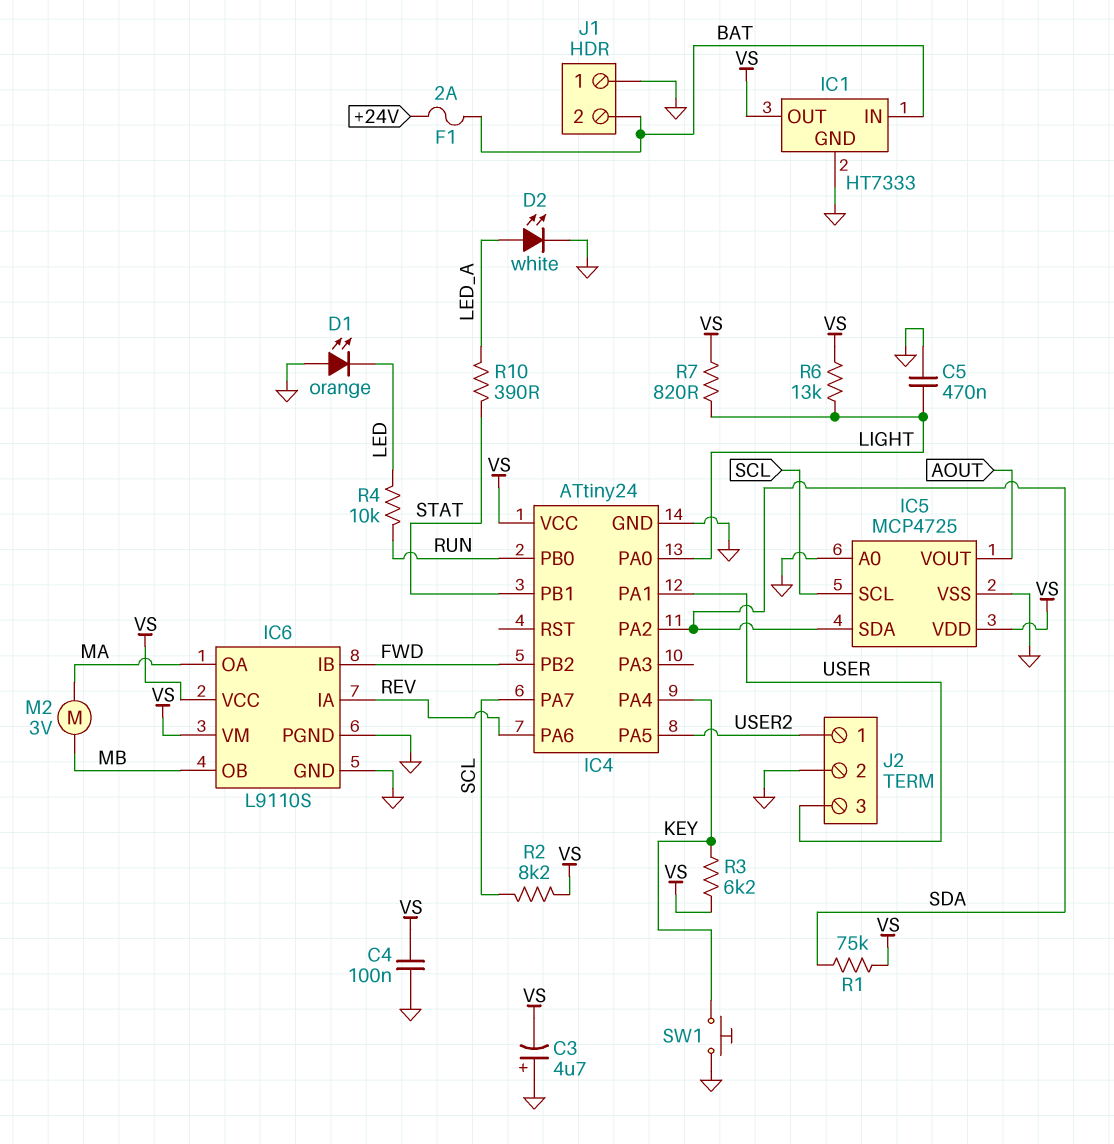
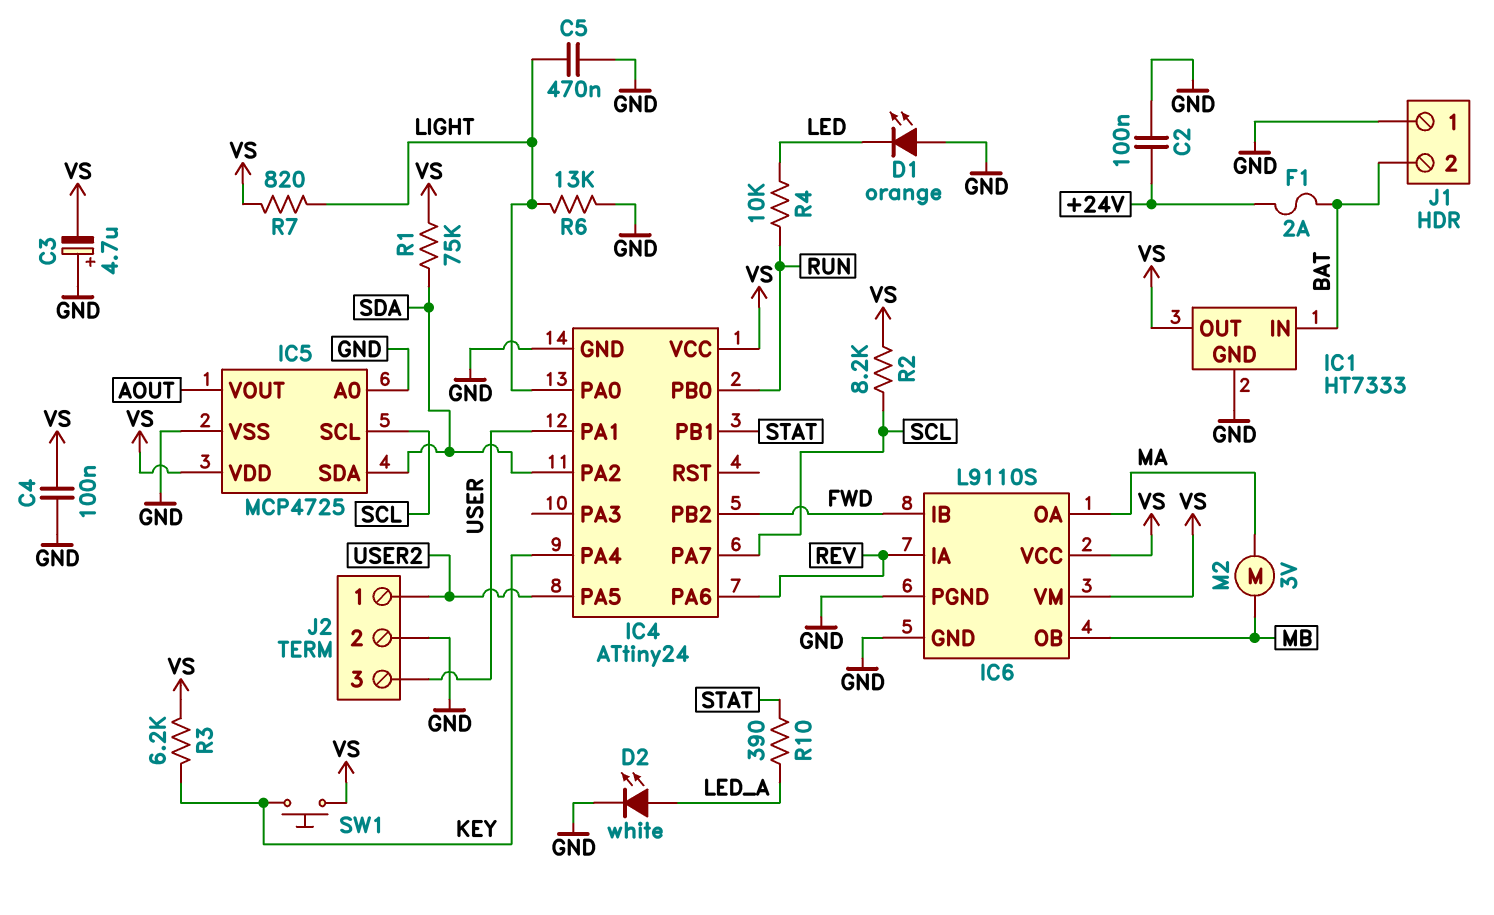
C2: none -> 100nF (+24V, GND)
R6: 13k (LIGHT, VS) -> 13k (GND, LIGHT)
SW1: button (GND, KEY) -> button (KEY, VS)

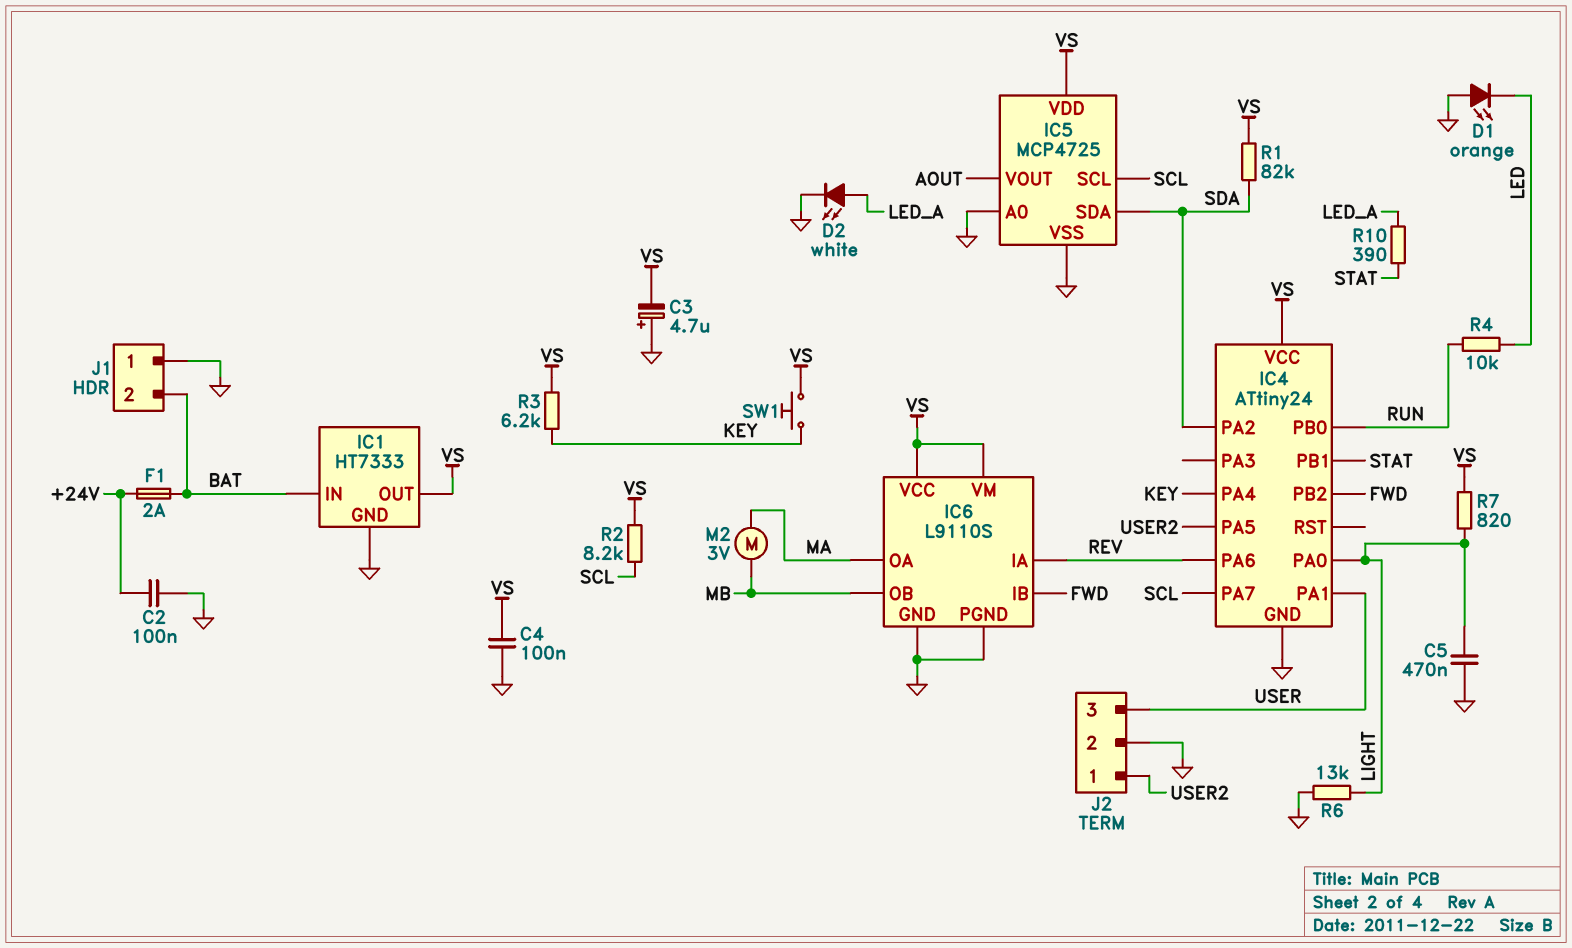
R1: 75k (SDA, VS) -> 82k (SDA, VS)

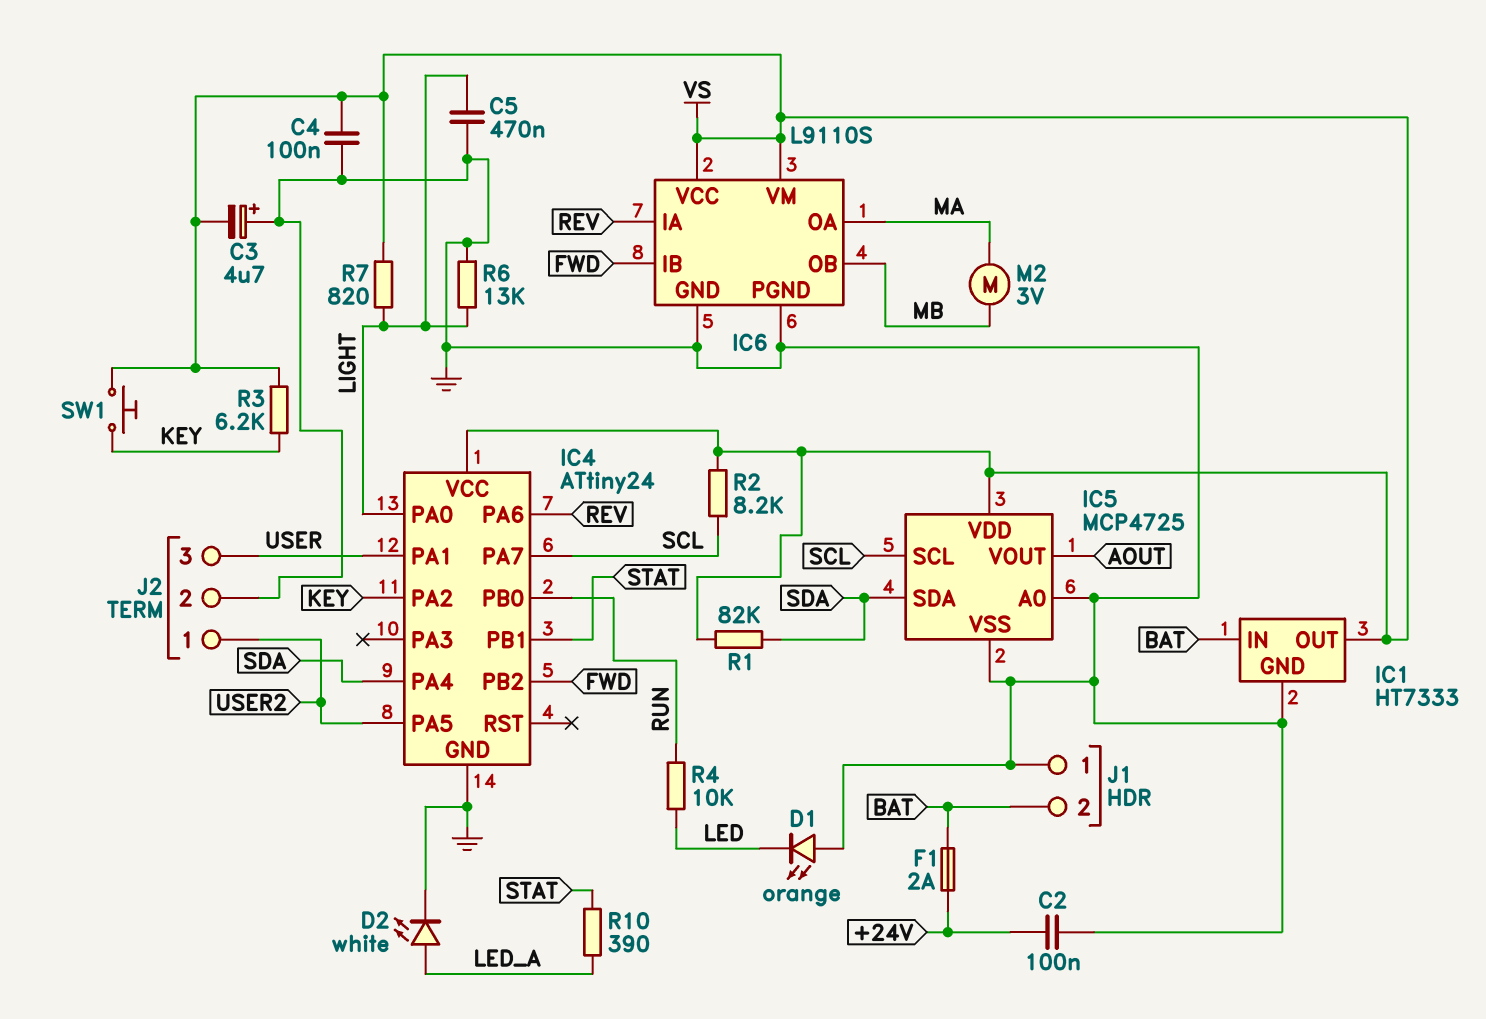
IC4 pin PA2: SDA -> KEY
IC4 pin PA4: KEY -> SDA

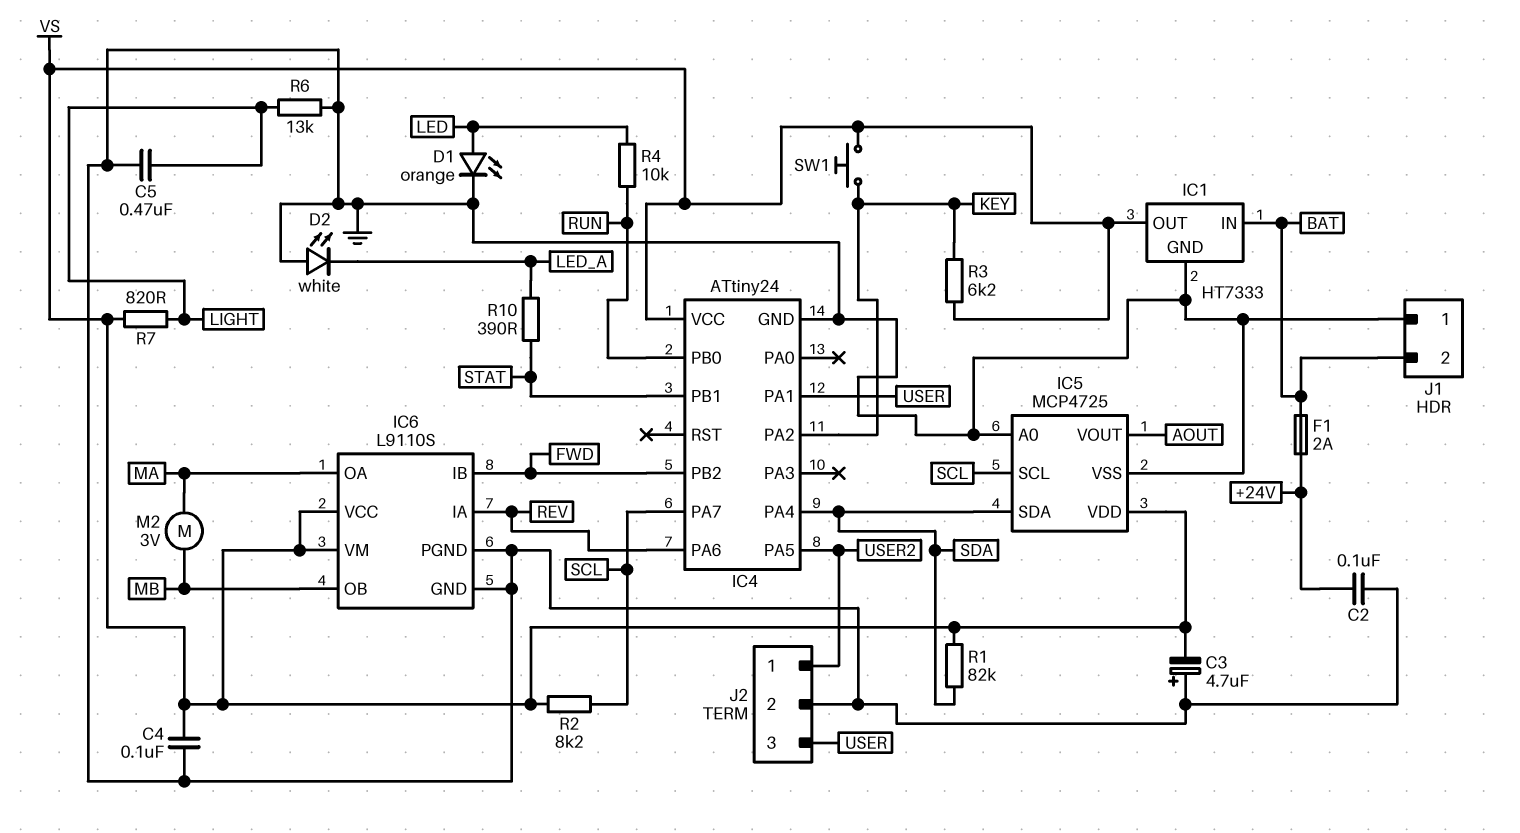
D1: LED orange (A GND, K LED) -> LED orange (A LED, K GND)
D2: LED white (A LED_A, K GND) -> LED white (A GND, K LED_A)
IC4 pin PA0: LIGHT -> none

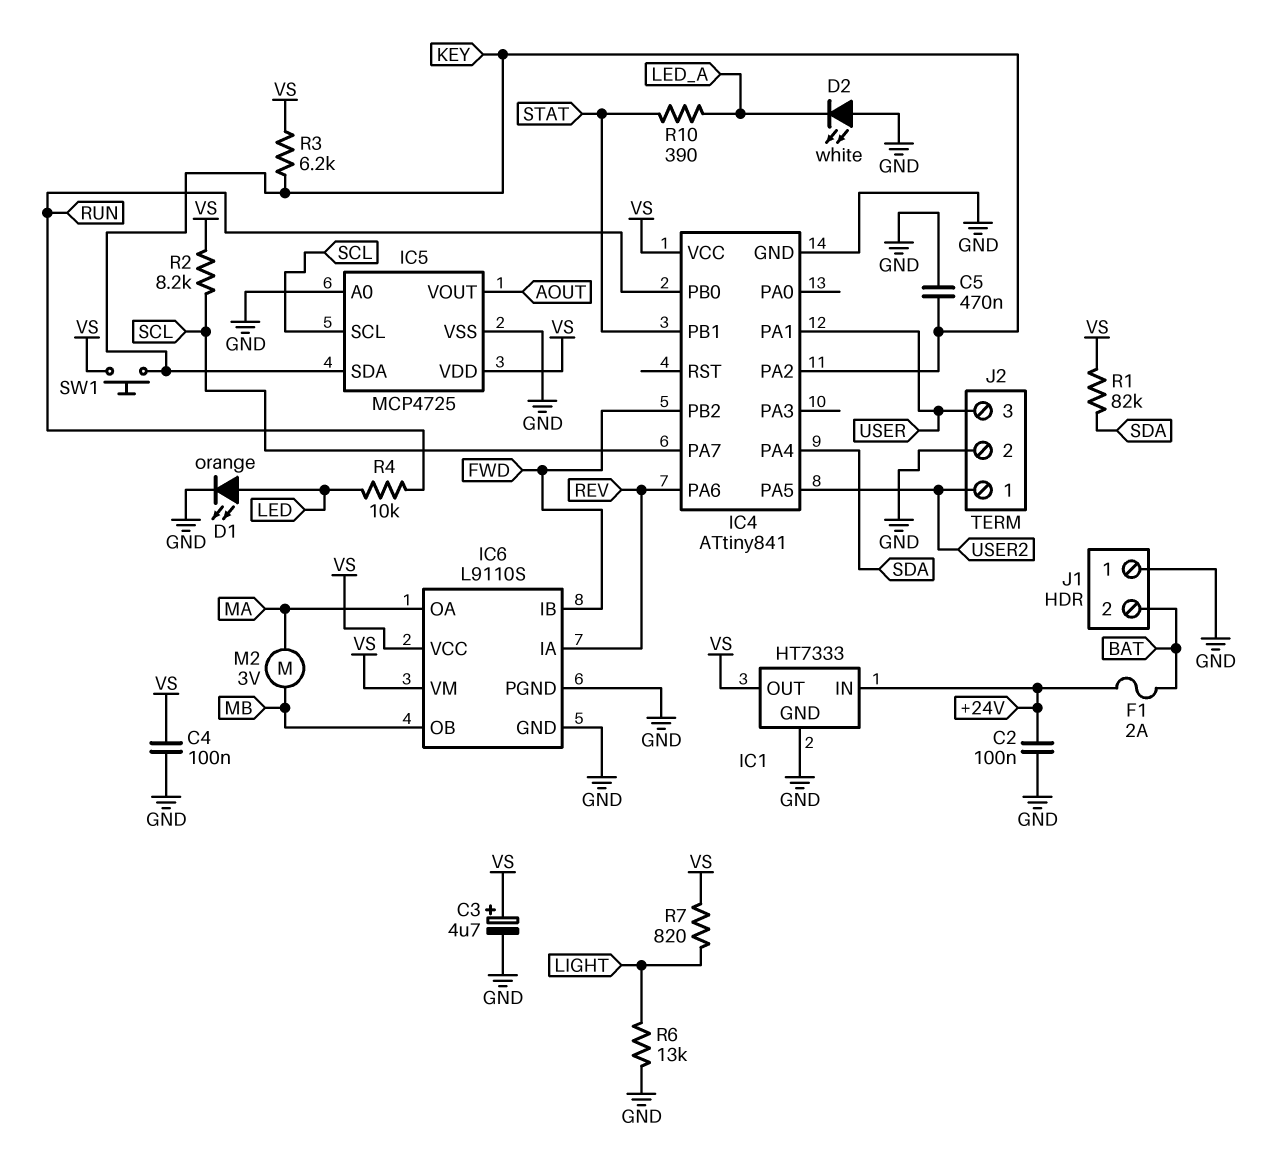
C3: 4.7uF (plus GND, minus VS) -> 4.7uF (plus VS, minus GND)
C5: 470nF (GND, LIGHT) -> 470nF (GND, KEY)
IC1 pin IN: BAT -> +24V
IC4: ATtiny24 -> ATtiny841
IC5 pin SDA: SDA -> KEY

